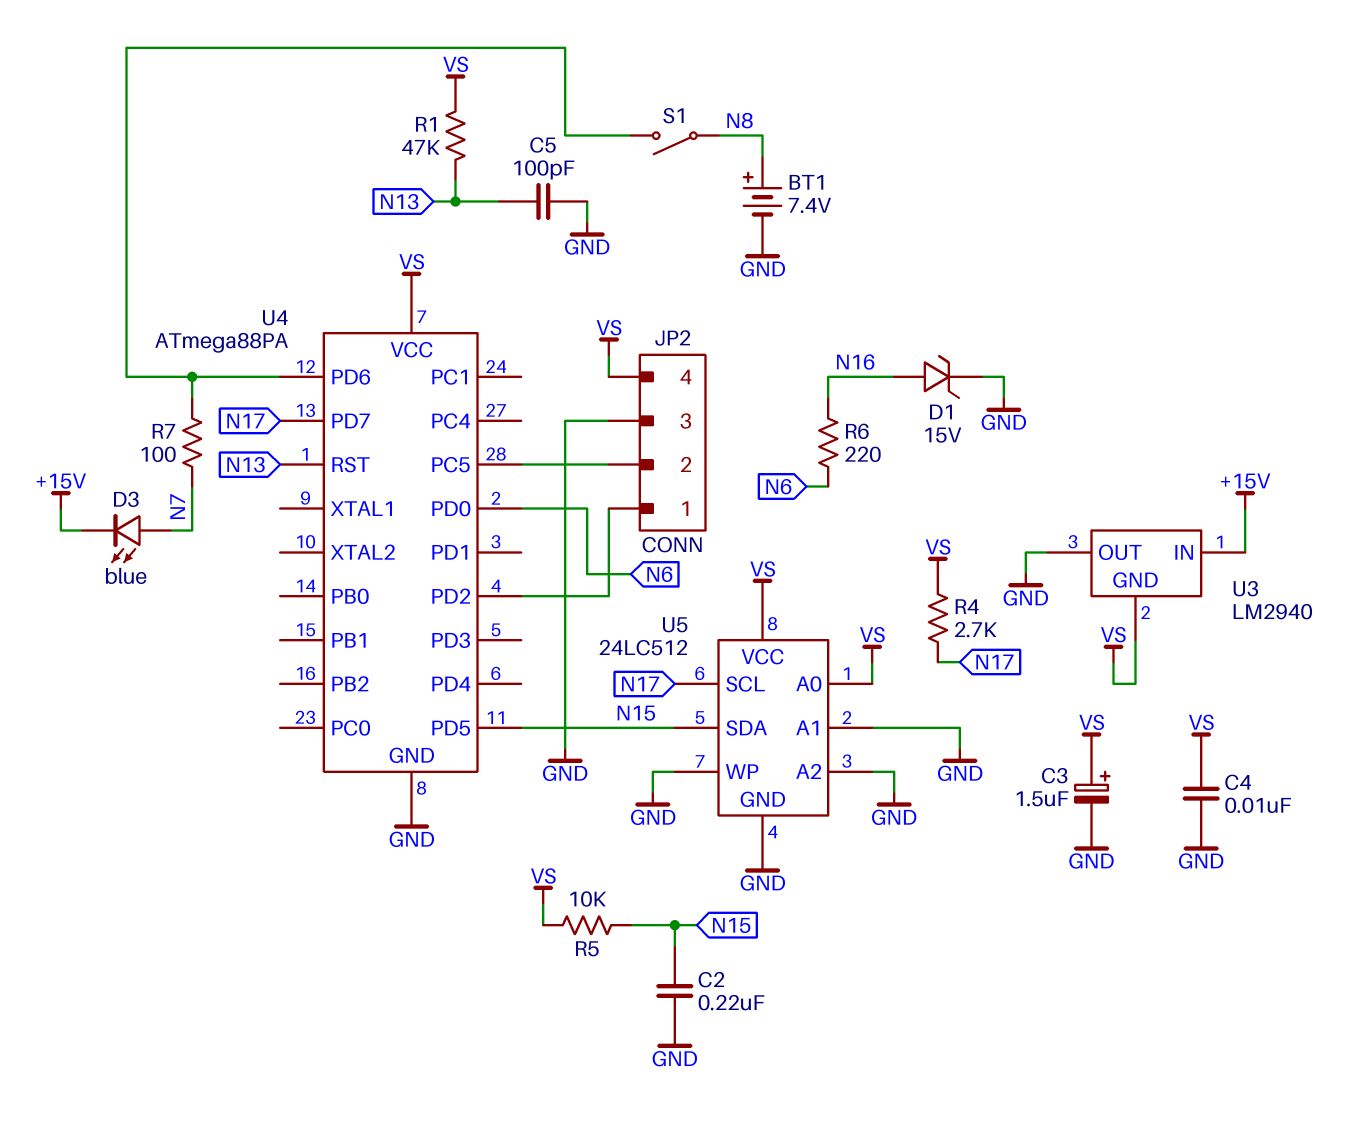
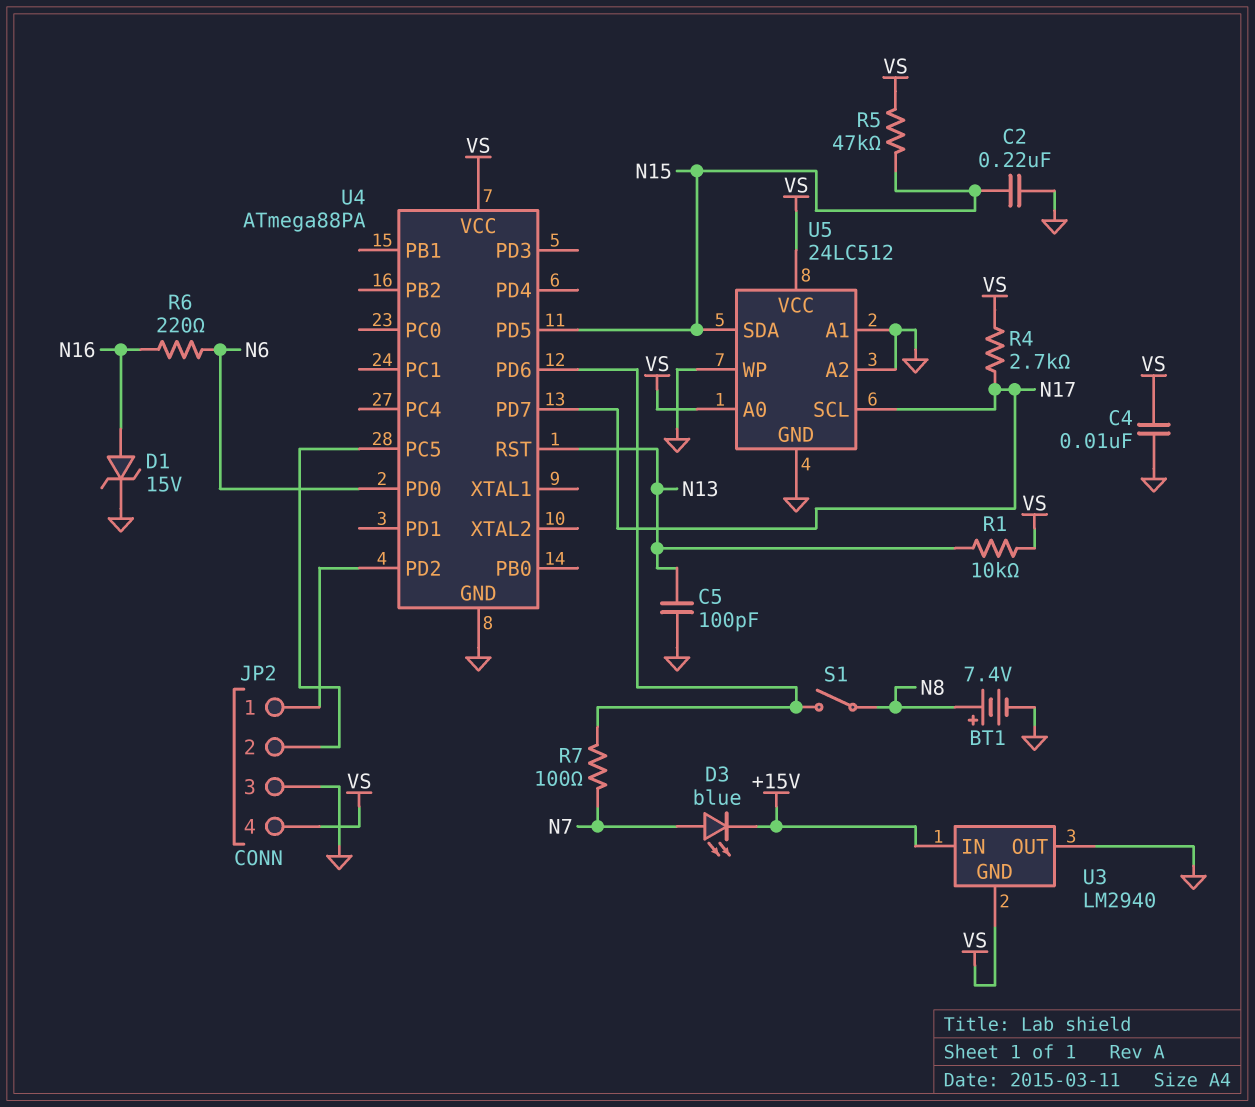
C3: 1.5uF (plus VS, minus GND) -> none
R1: 47k (N13, VS) -> 10k (N13, VS)
R5: 10k (N15, VS) -> 47k (N15, VS)

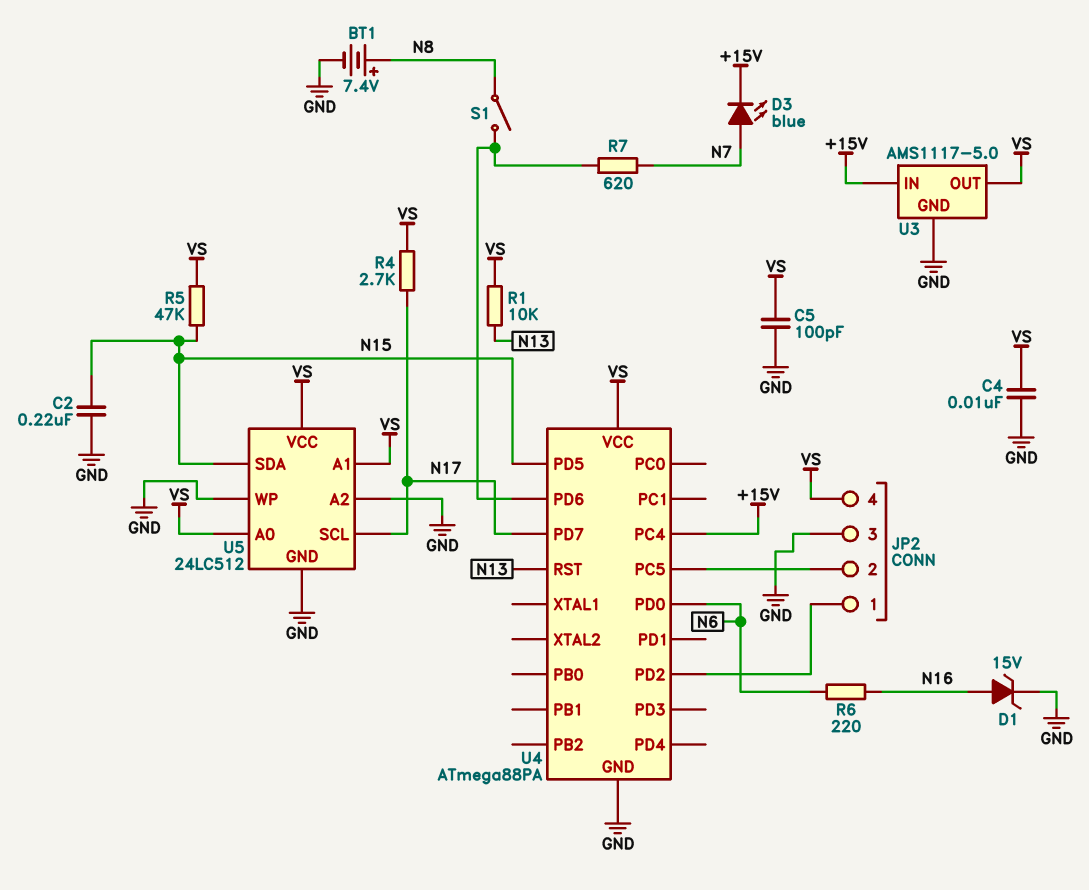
C5: 100pF (GND, N13) -> 100pF (GND, VS)
R7: 100 (N7, U4/PD6) -> 620 (N7, U4/PD6)
U3: LM2940 -> AMS1117-5.0
U3 pin GND: VS -> GND
U3 pin OUT: GND -> VS
U4 pin PC4: none -> +15V
U5 pin A1: GND -> VS

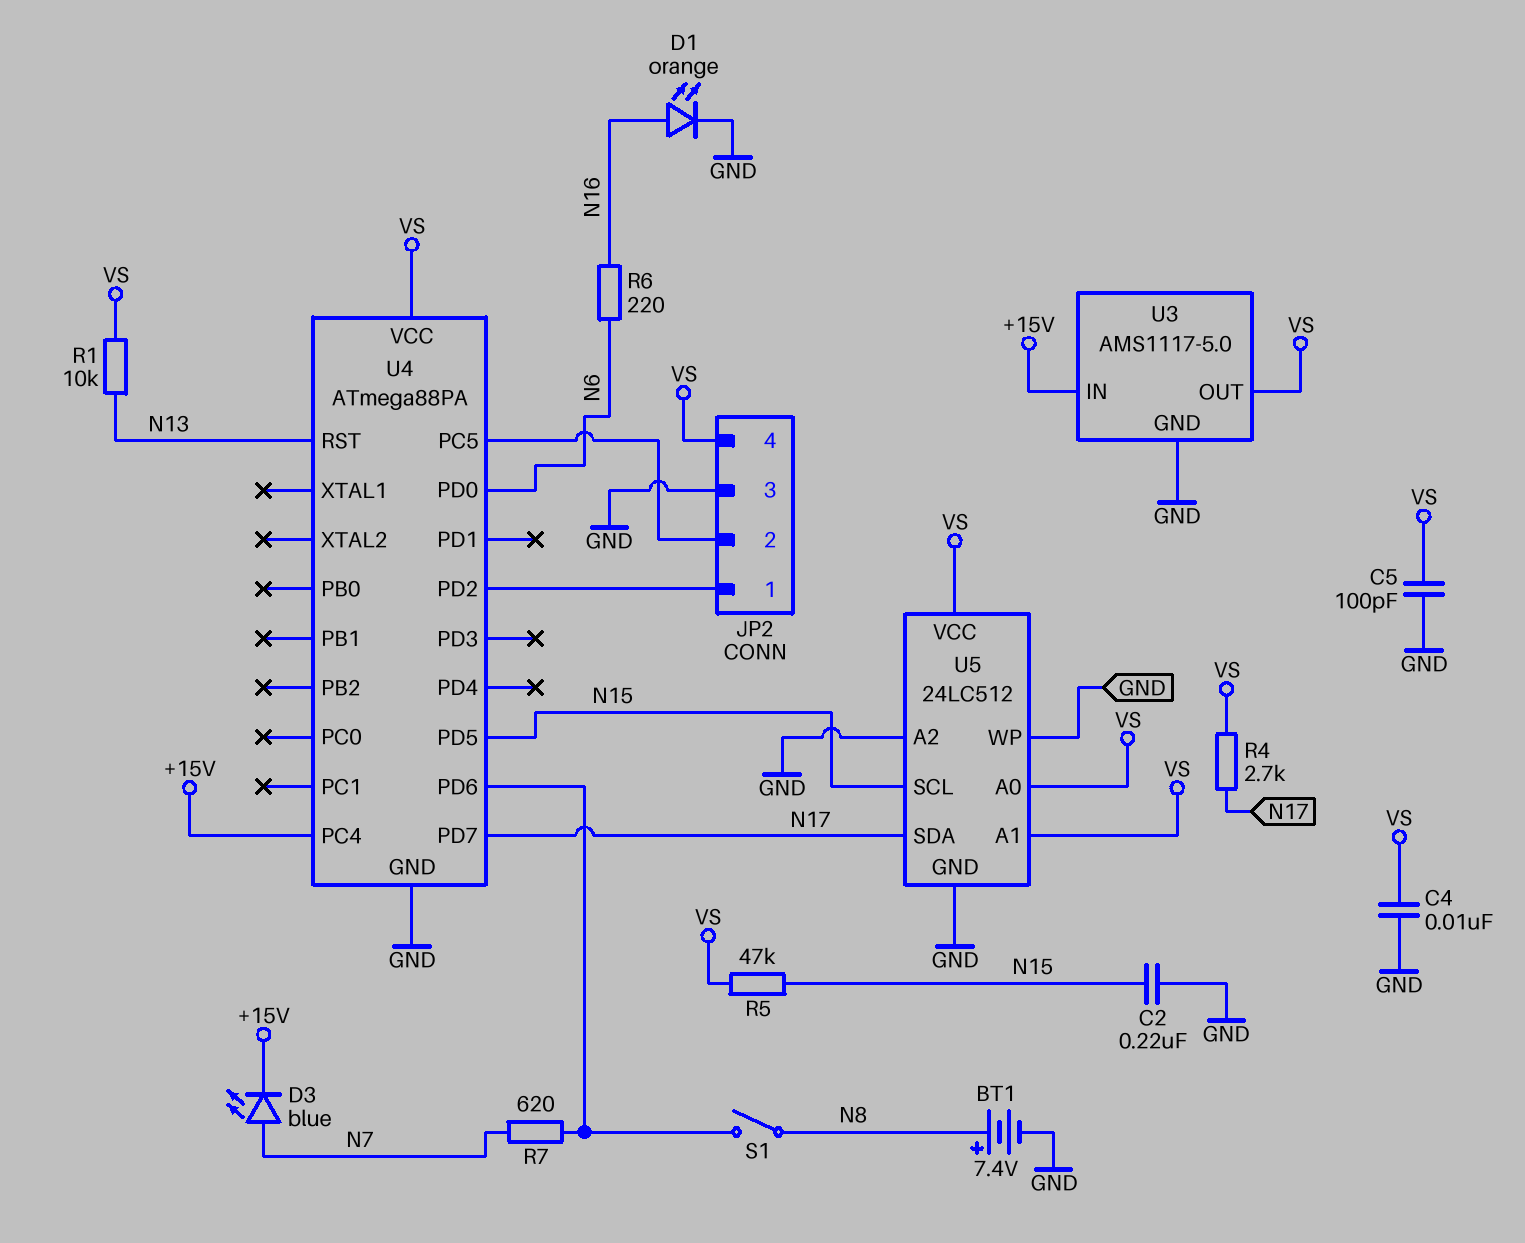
D1: zener 15V (A N16, K GND) -> LED orange (A N16, K GND)
U5 pin SCL: N17 -> N15
U5 pin SDA: N15 -> N17

